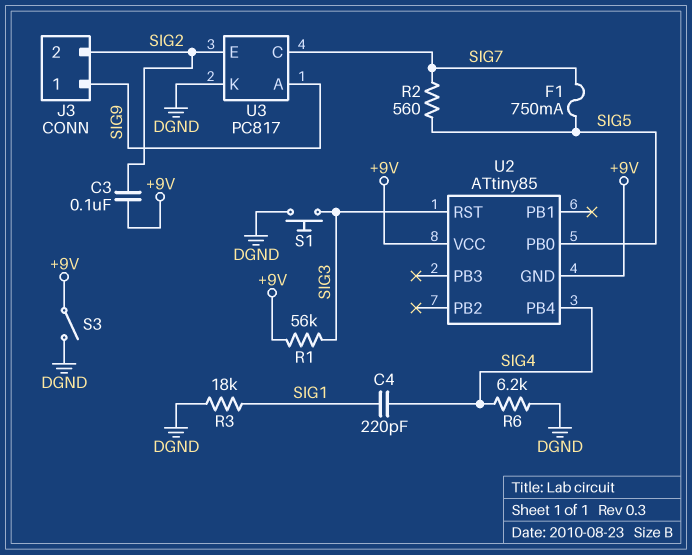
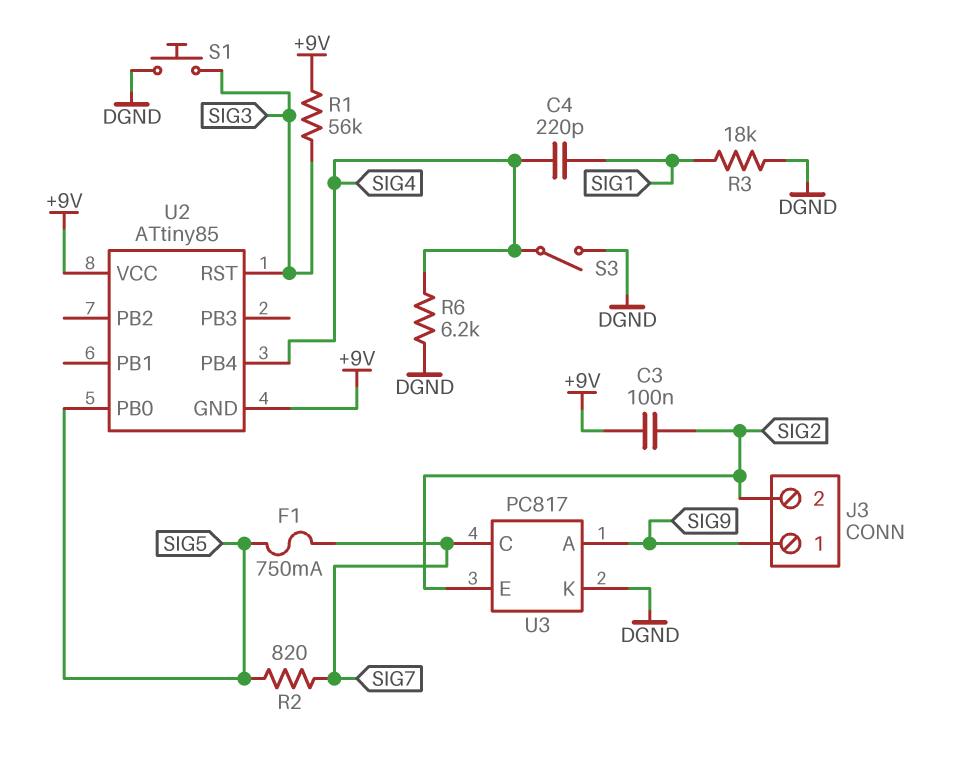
R2: 560 (SIG5, SIG7) -> 820 (SIG5, SIG7)
S3: switch (+9V, DGND) -> switch (DGND, SIG4)

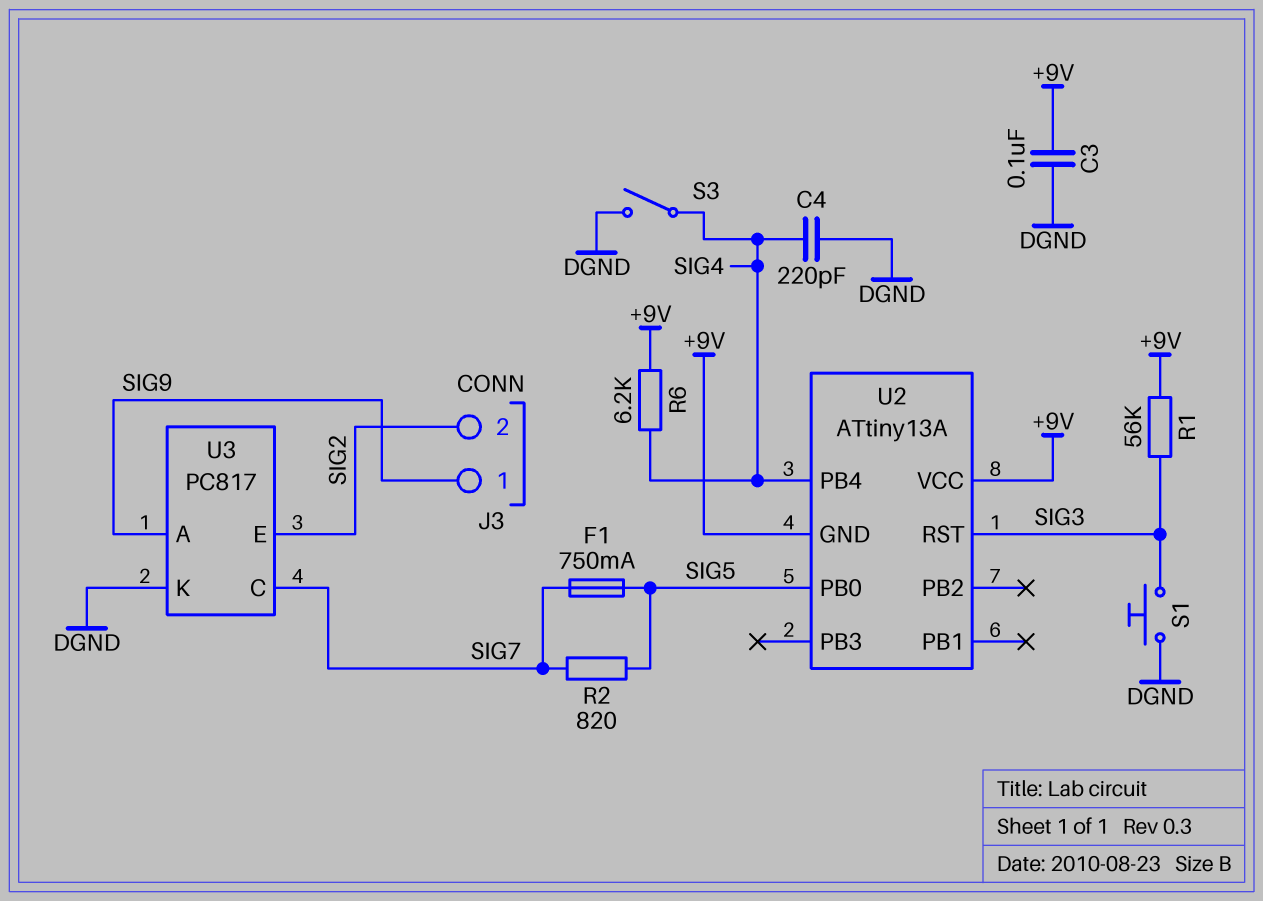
C3: 100nF (+9V, SIG2) -> 100nF (+9V, DGND)
C4: 220pF (SIG1, SIG4) -> 220pF (DGND, SIG4)
R3: 18k (DGND, SIG1) -> none
R6: 6.2k (DGND, SIG4) -> 6.2k (+9V, SIG4)
U2: ATtiny85 -> ATtiny13A

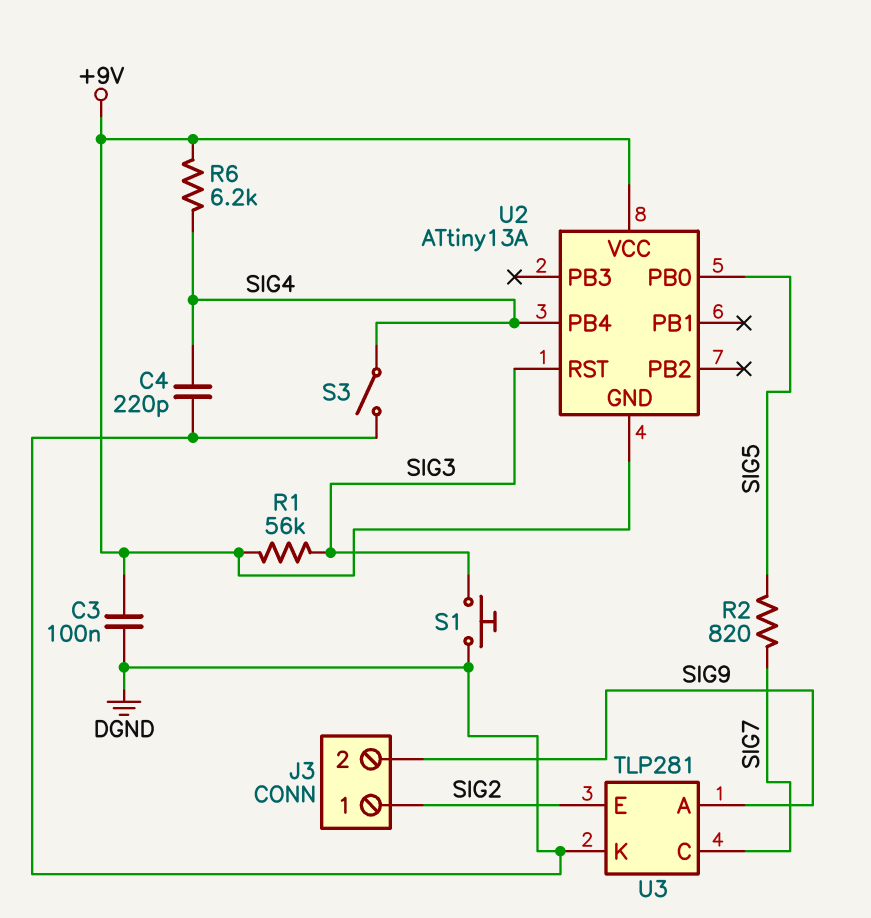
F1: 750mA (SIG5, SIG7) -> none
J3 pin 1: SIG9 -> SIG2
J3 pin 2: SIG2 -> SIG9
U3: PC817 -> TLP281

